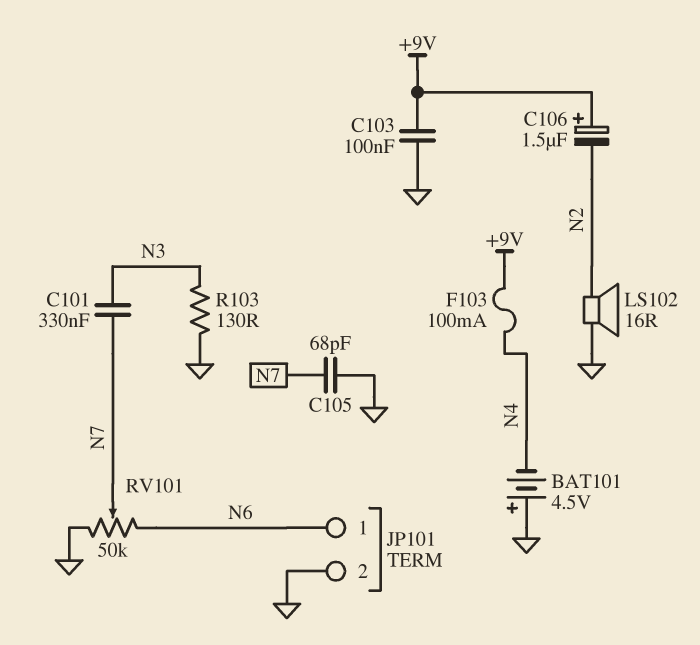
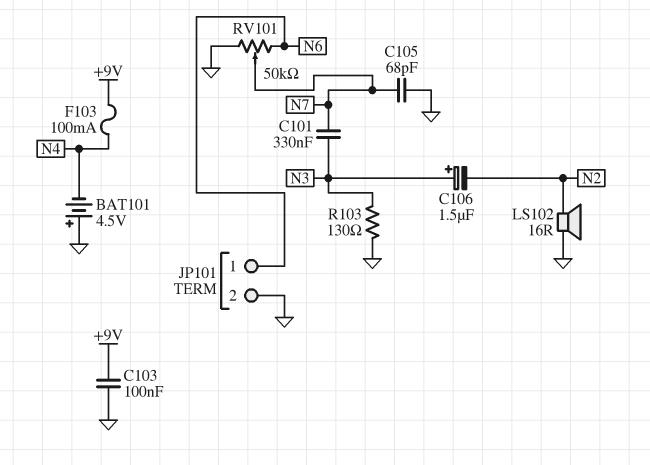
C106: 1.5uF (plus +9V, minus N2) -> 1.5uF (plus N3, minus N2)

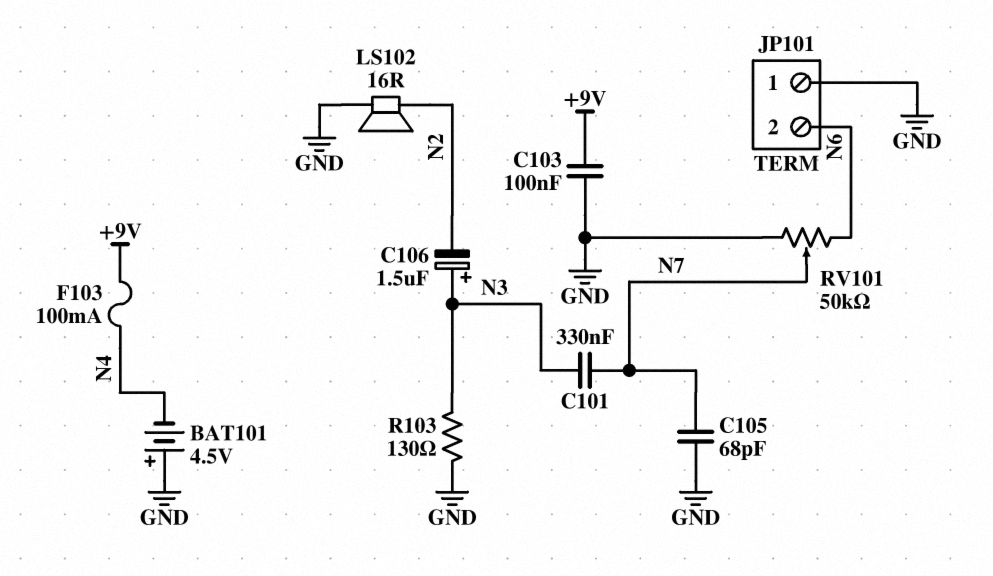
JP101 pin 1: N6 -> GND
JP101 pin 2: GND -> N6

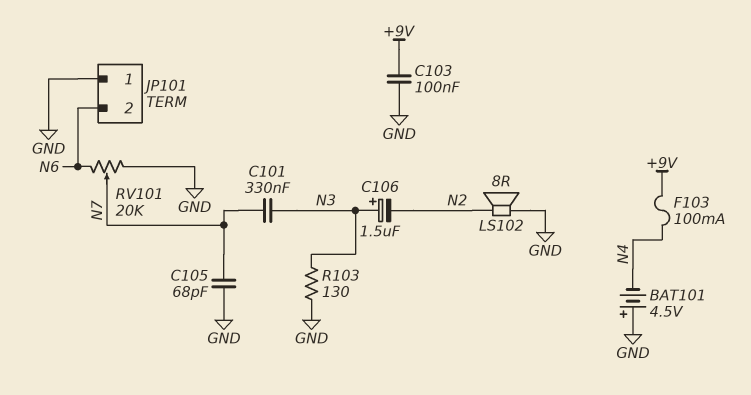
LS102: speaker 16R (GND, N2) -> speaker 8R (GND, N2)
RV101: 50k (GND, N6, wiper N7) -> 20k (GND, N6, wiper N7)

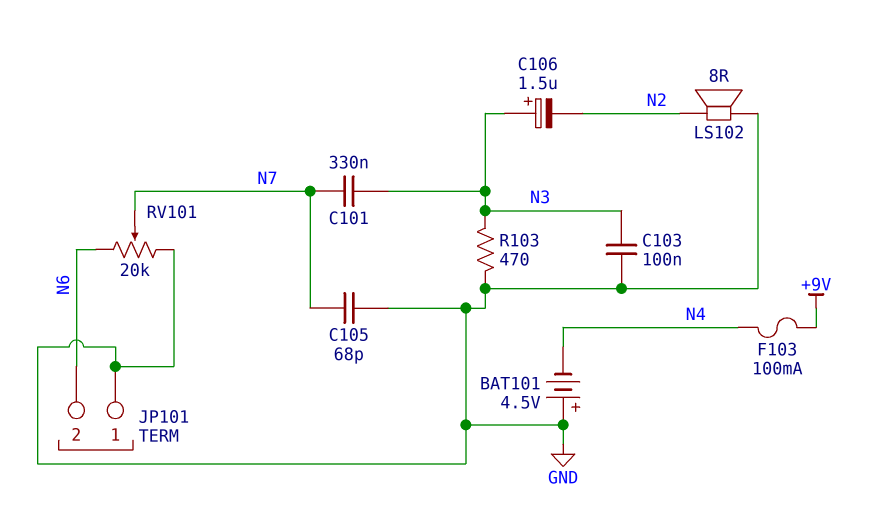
C103: 100nF (+9V, GND) -> 100nF (GND, N3)
R103: 130 (GND, N3) -> 470 (GND, N3)

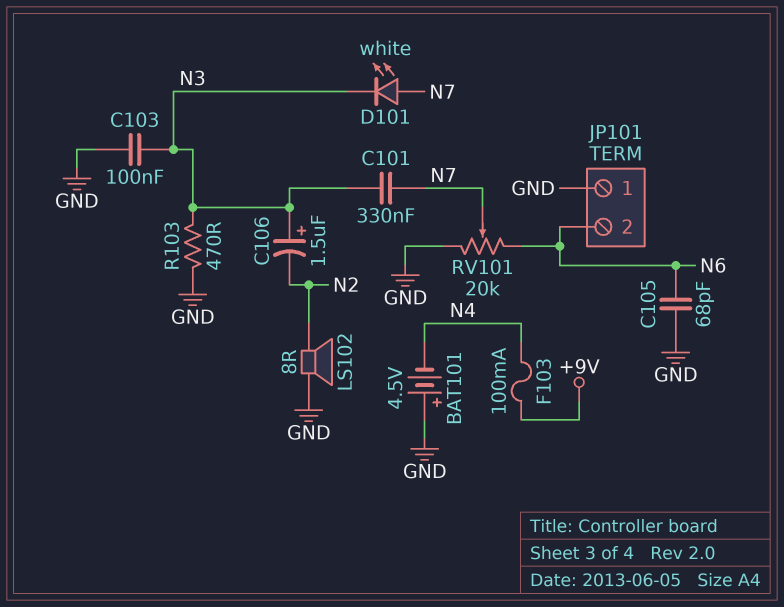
C105: 68pF (GND, N7) -> 68pF (GND, N6)
D101: none -> LED white (A N7, K N3)

